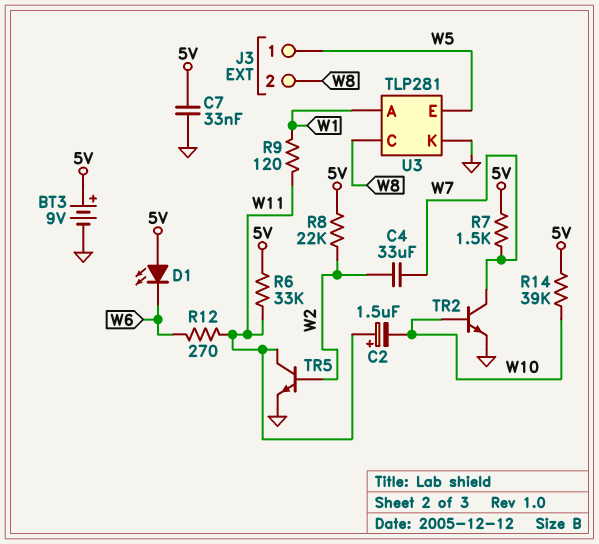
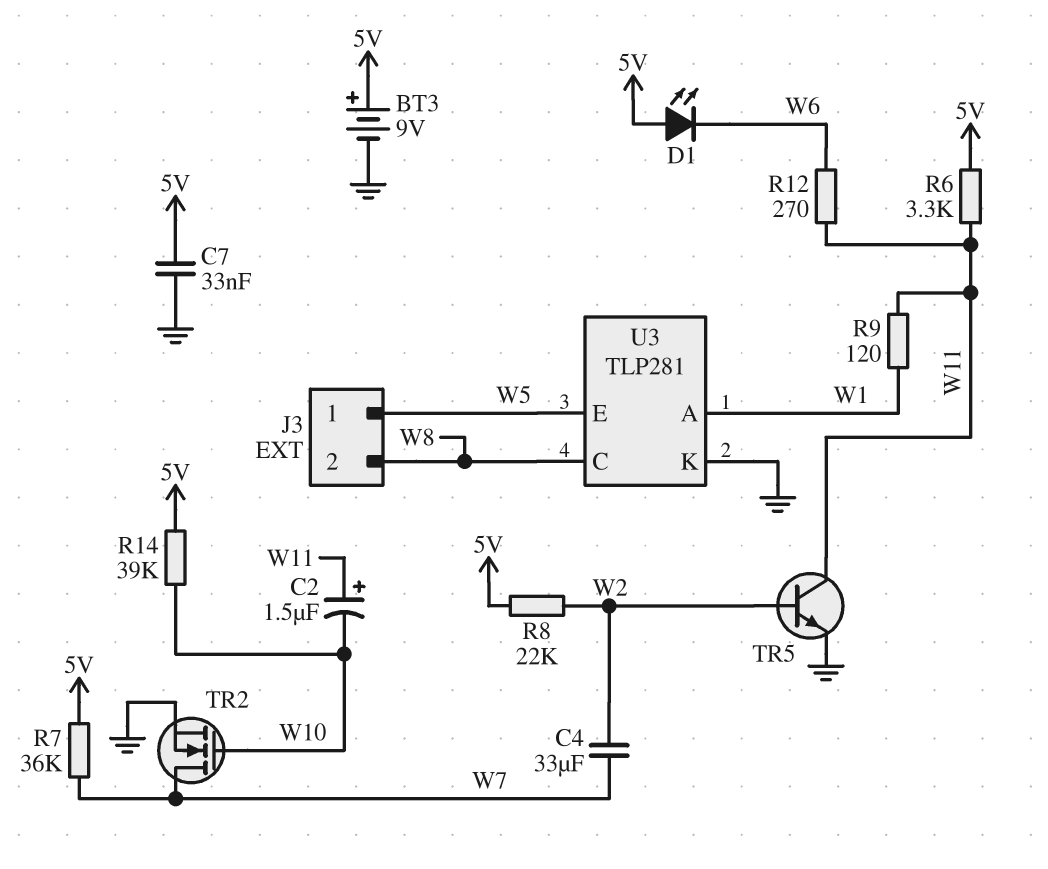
R6: 33k (5V, W11) -> 3.3k (5V, W11)
R7: 1.5k (5V, W7) -> 36k (5V, W7)
TR2: NPN (B W10, C W7, E GND) -> NMOS (G W10, D W7, S GND)

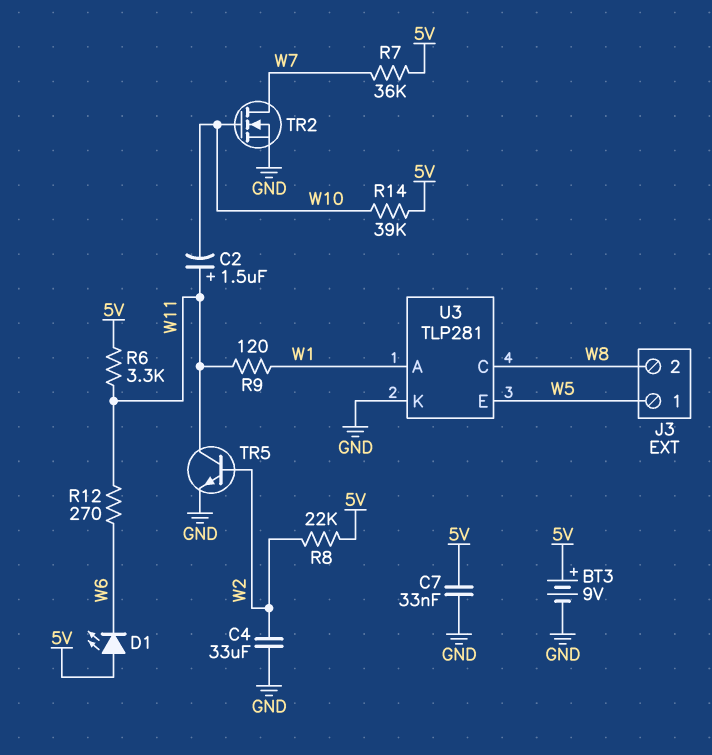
C4: 33uF (W2, W7) -> 33uF (GND, W2)

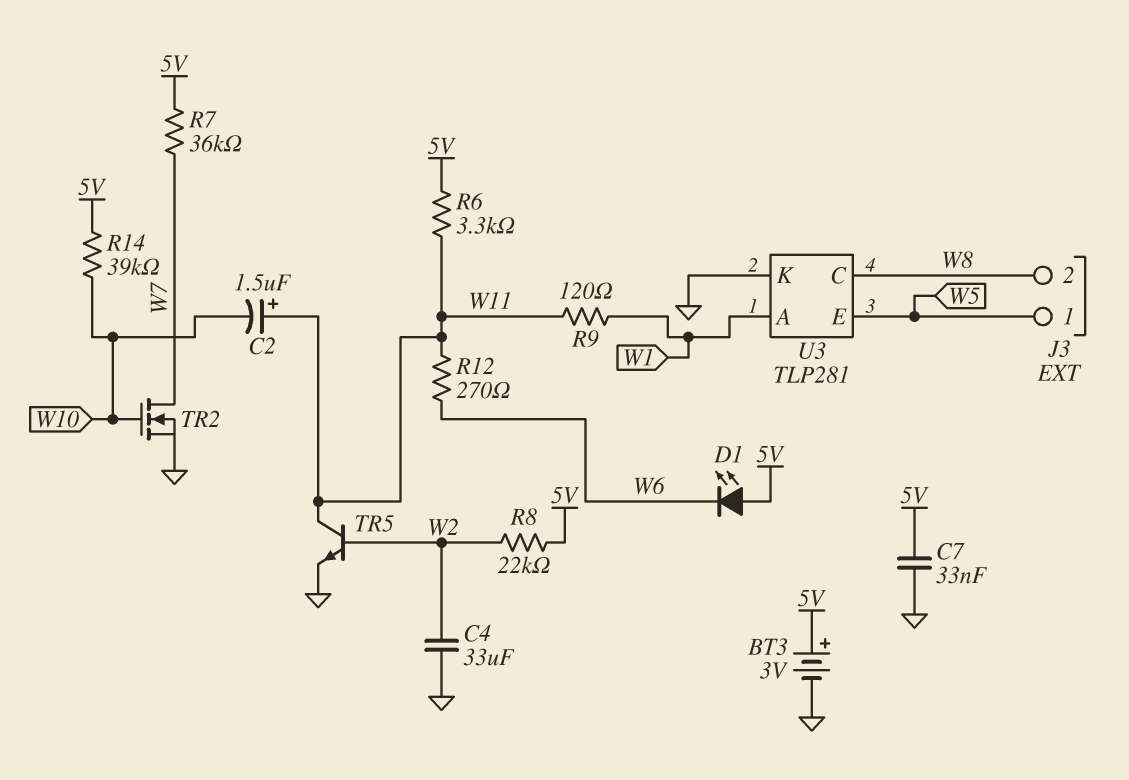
BT3: 9V (plus 5V, minus GND) -> 3V (plus 5V, minus GND)

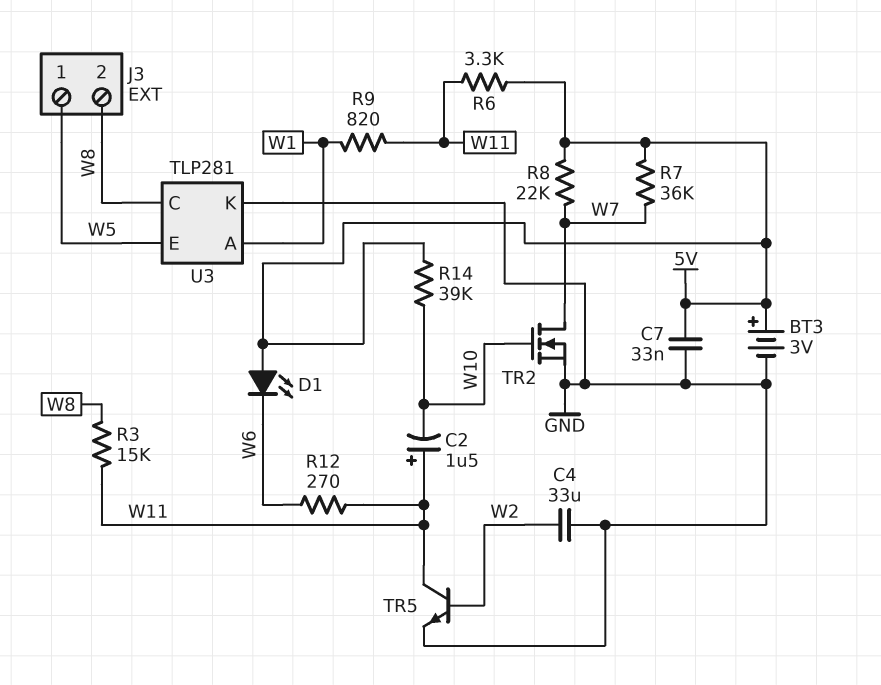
R3: none -> 15k (W8, W11)
R8: 22k (5V, W2) -> 22k (5V, W7)
R9: 120 (W1, W11) -> 820 (W1, W11)

